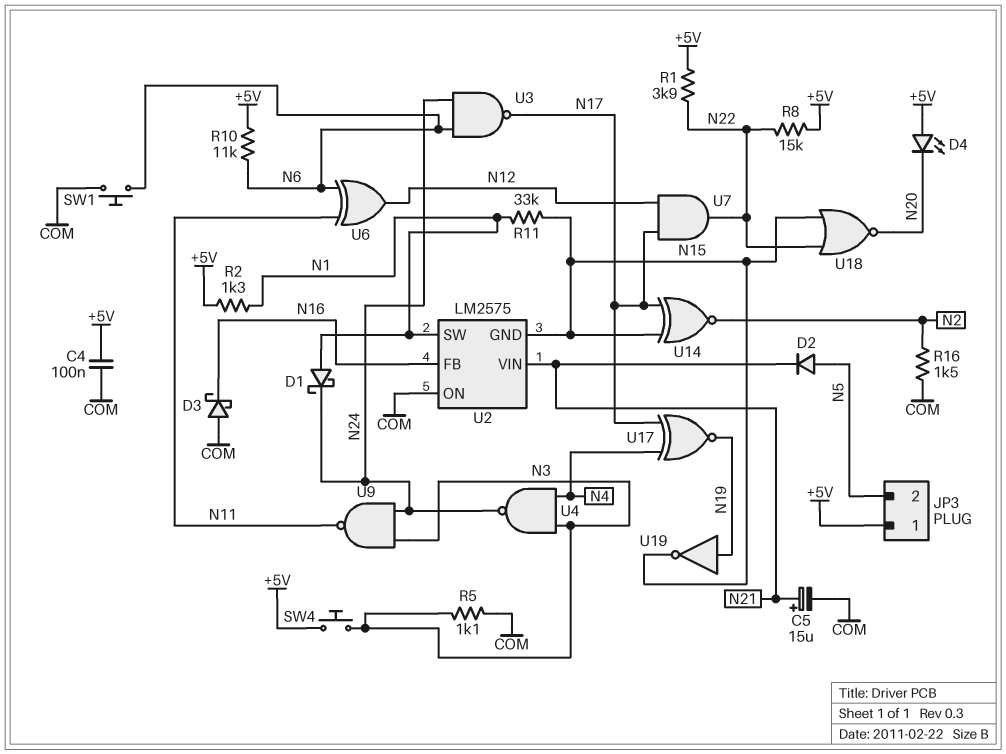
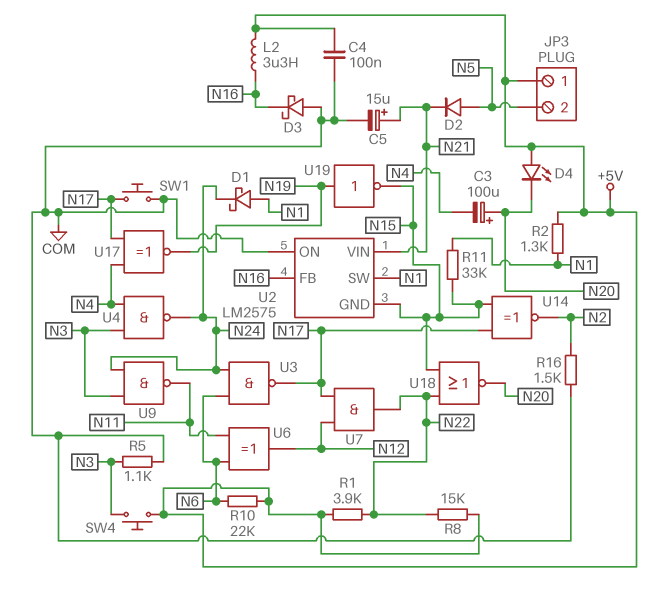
C3: none -> 100uF (plus N20, minus N4)
L2: none -> 3.3uH (+5V, N16)
R10: 11k (+5V, N6) -> 22k (+5V, N6)
SW1: button (COM, N6) -> button (COM, N17)

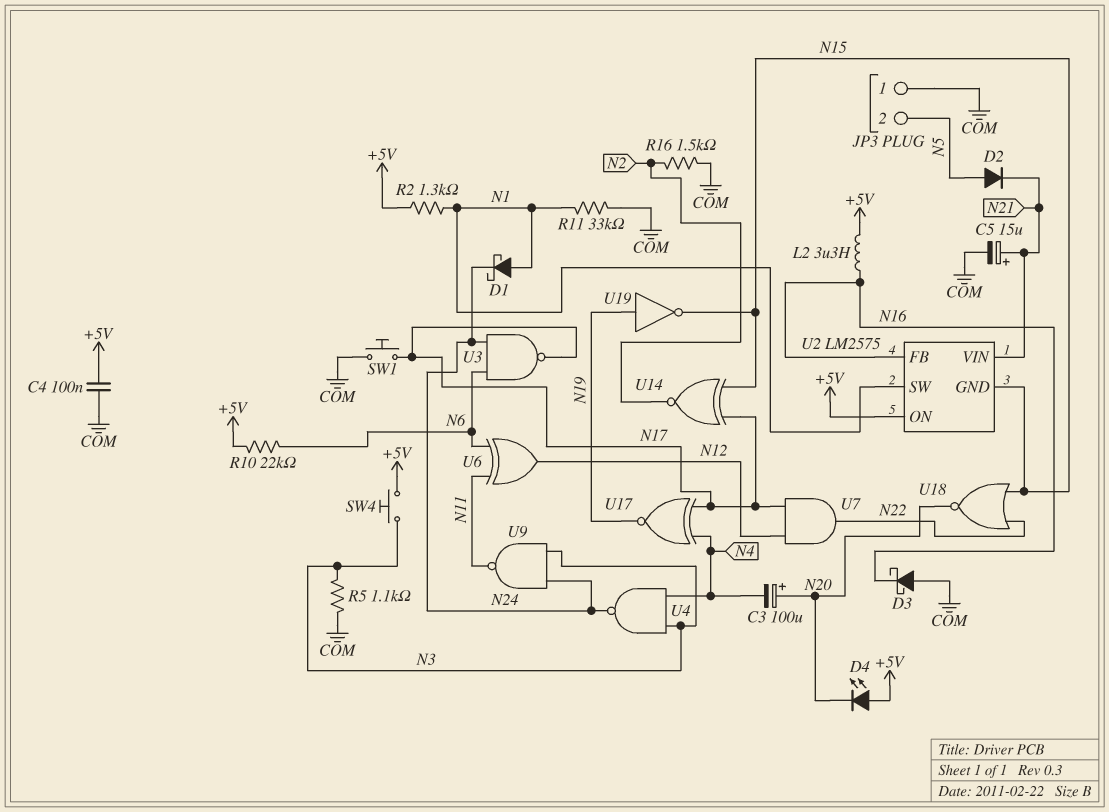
JP3 pin 1: +5V -> COM
R1: 3.9k (+5V, N22) -> none
R8: 15k (+5V, N22) -> none
R11: 33k (N1, N15) -> 33k (COM, N1)
U2 pin ON: COM -> +5V

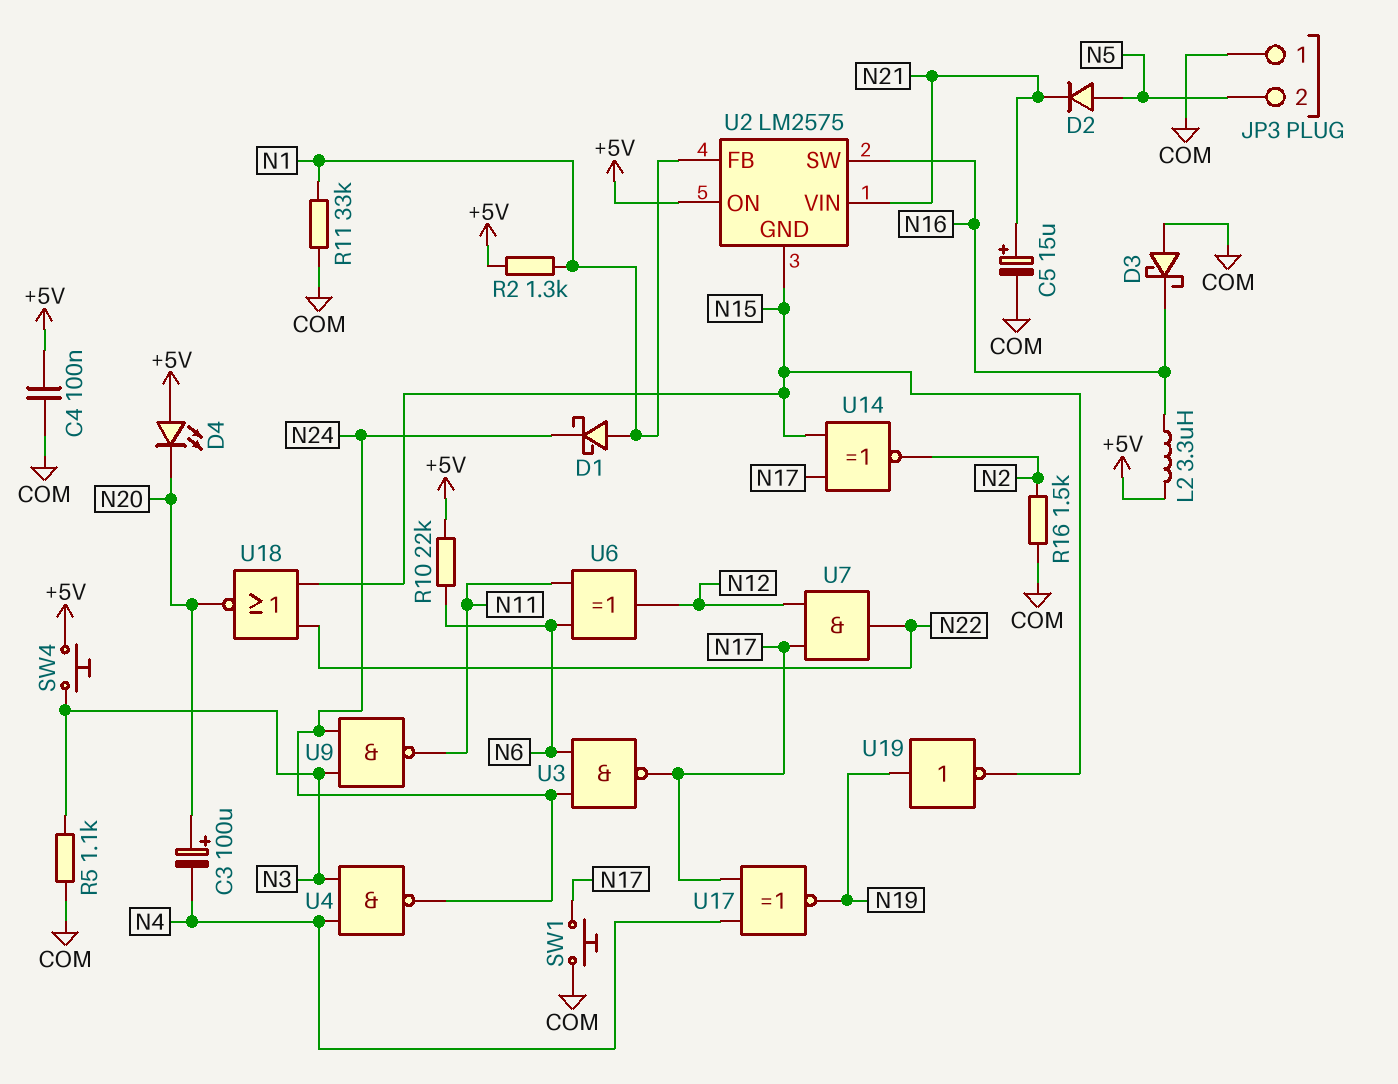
U2 pin FB: N16 -> N1
U2 pin SW: N1 -> N16

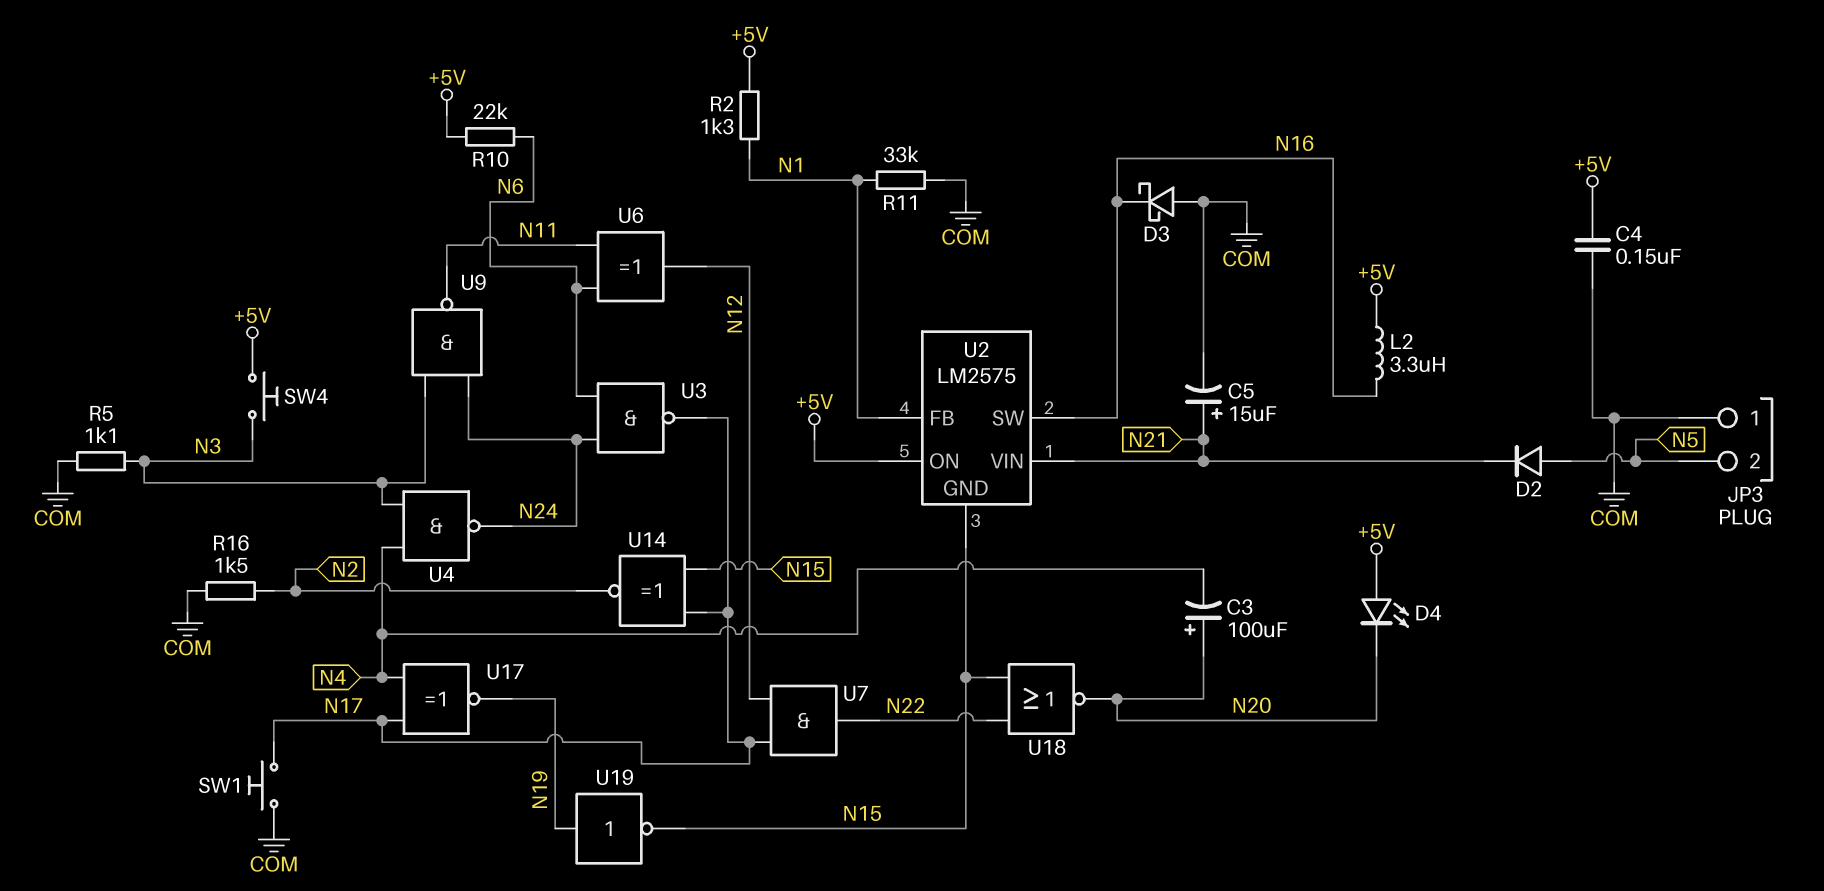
C4: 100nF (+5V, COM) -> 150nF (+5V, COM)
D1: schottky (A N1, K N24) -> none

